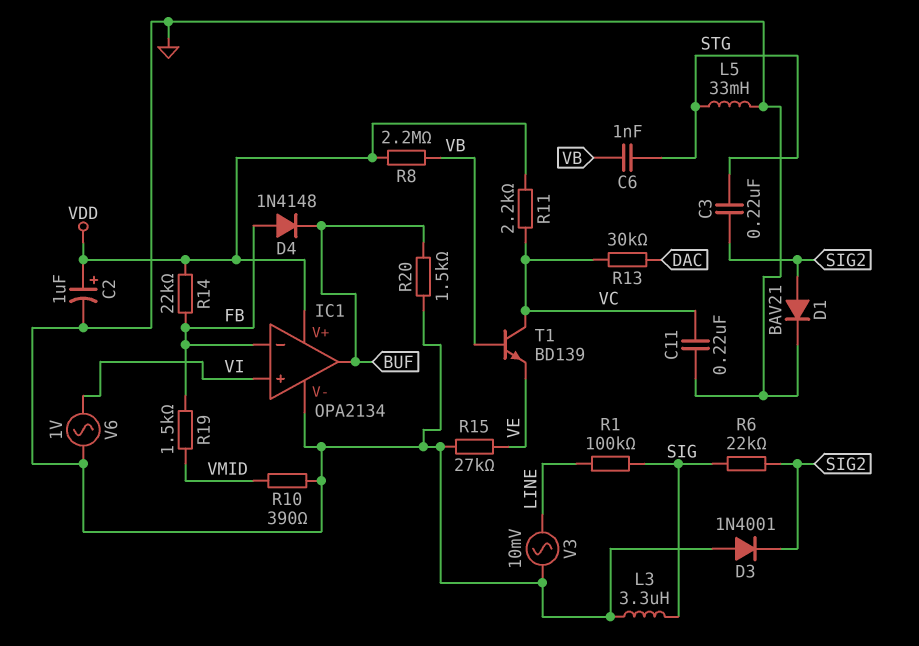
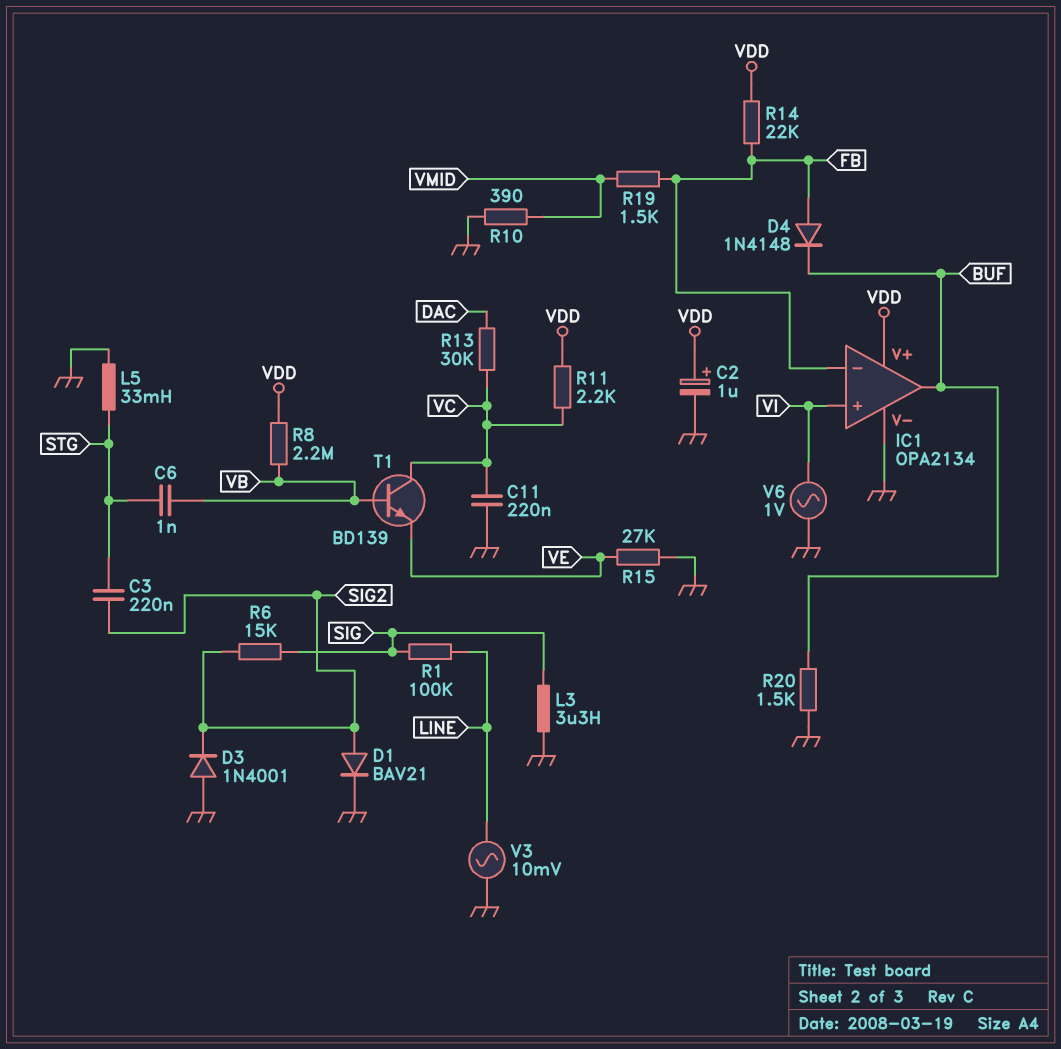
R6: 22k (SIG, SIG2) -> 15k (SIG, SIG2)

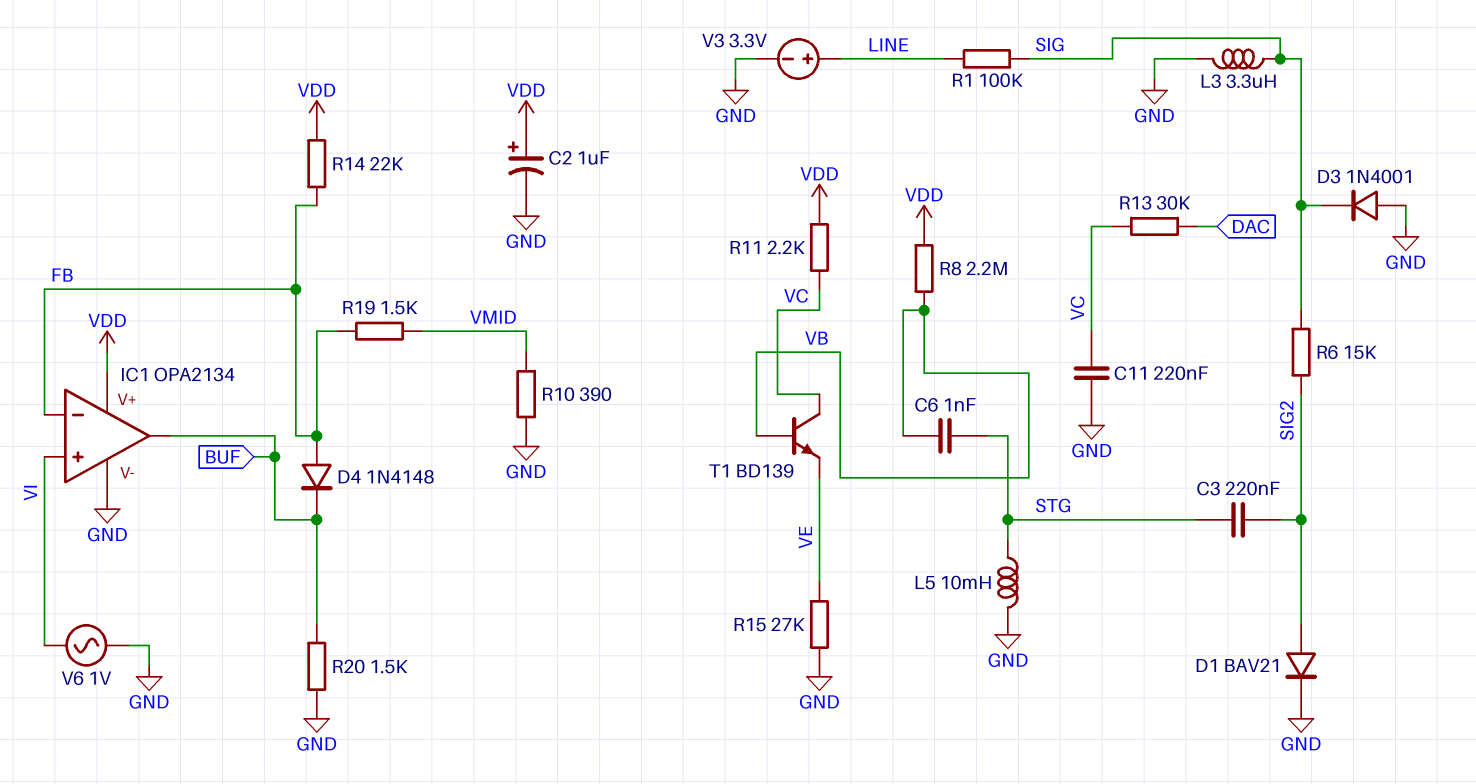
D3: diode 1N4001 (A GND, K SIG2) -> diode 1N4001 (A GND, K SIG)
L5: 33mH (GND, STG) -> 10mH (GND, STG)
V3: AC 10mV (GND, LINE) -> 3.3V (plus LINE, minus GND)

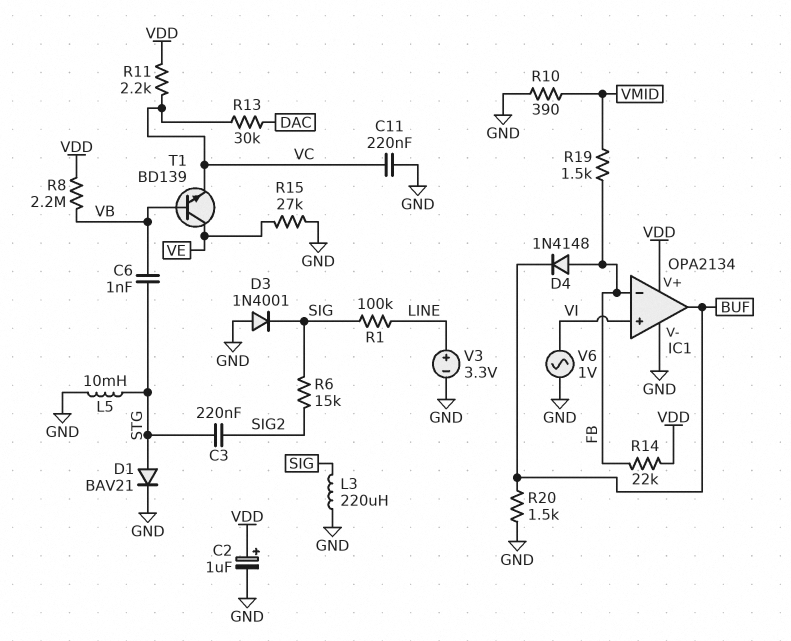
D1: diode BAV21 (A SIG2, K GND) -> diode BAV21 (A STG, K GND)
L3: 3.3uH (GND, SIG) -> 220uH (GND, SIG)
T1: NPN BD139 (B VB, C VC, E VE) -> NPN BD139 (B VB, C VE, E VC)

